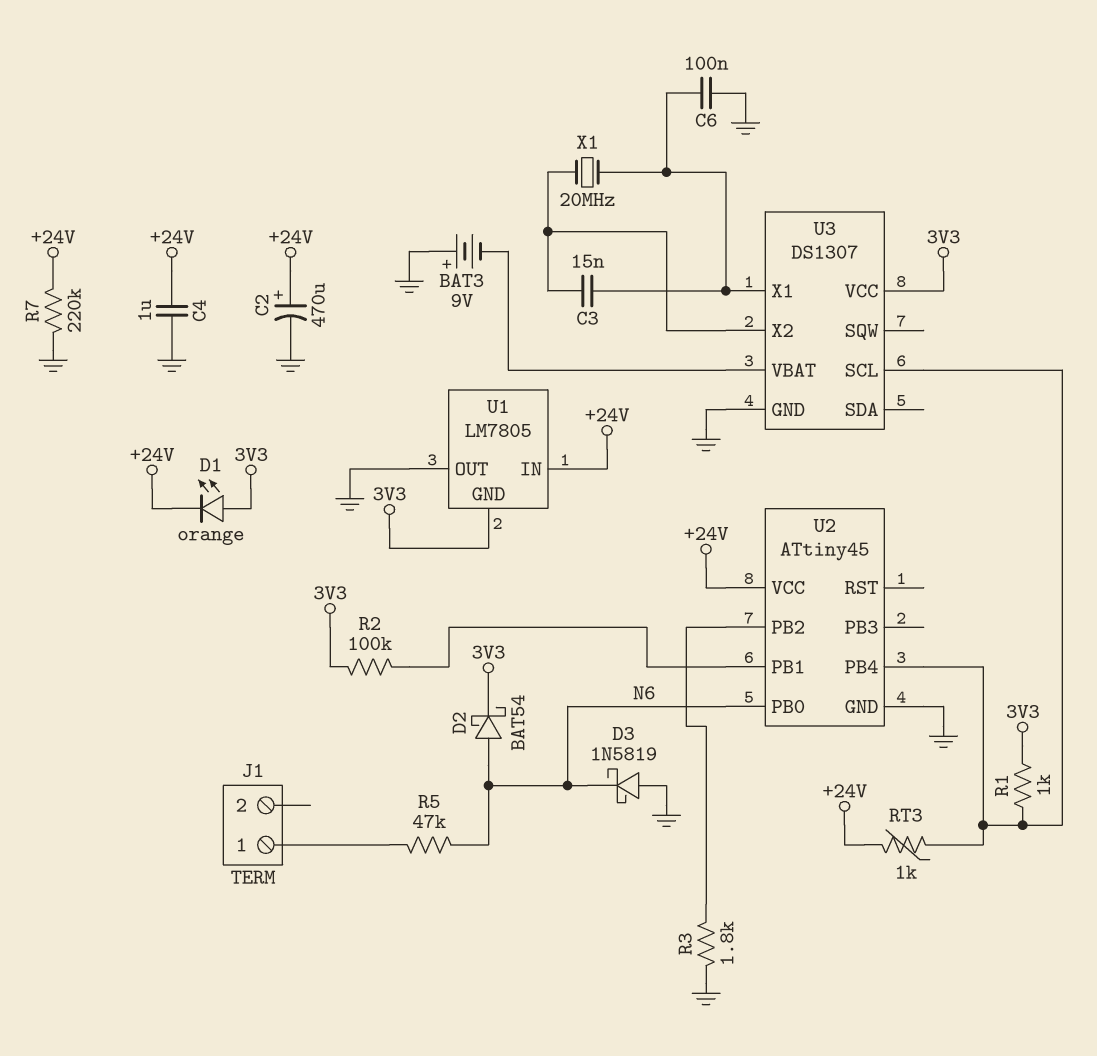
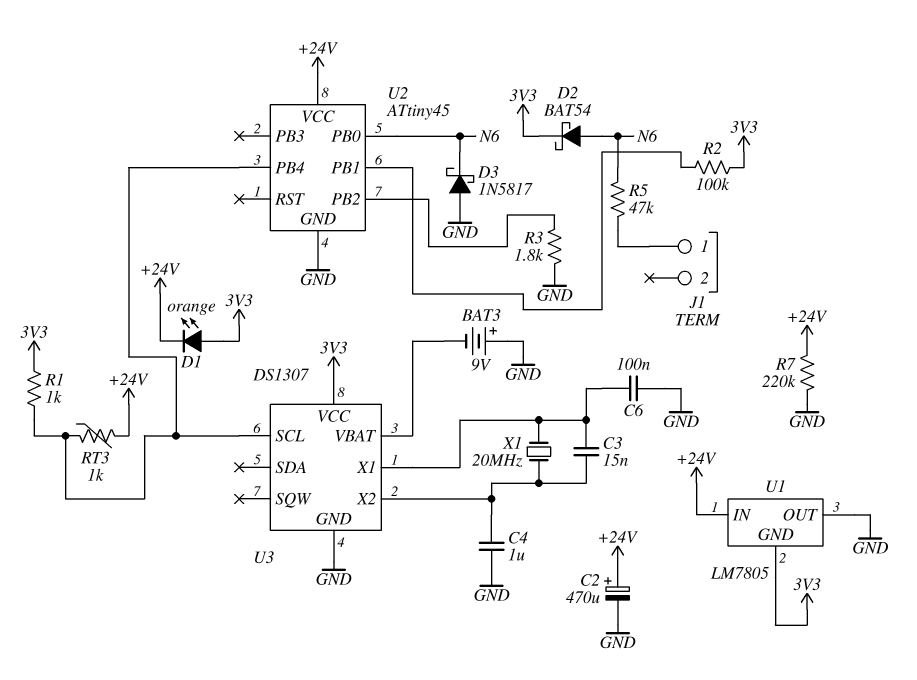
C4: 1uF (+24V, GND) -> 1uF (GND, U3/X2)
D3: schottky 1N5819 (A GND, K N6) -> schottky 1N5817 (A GND, K N6)

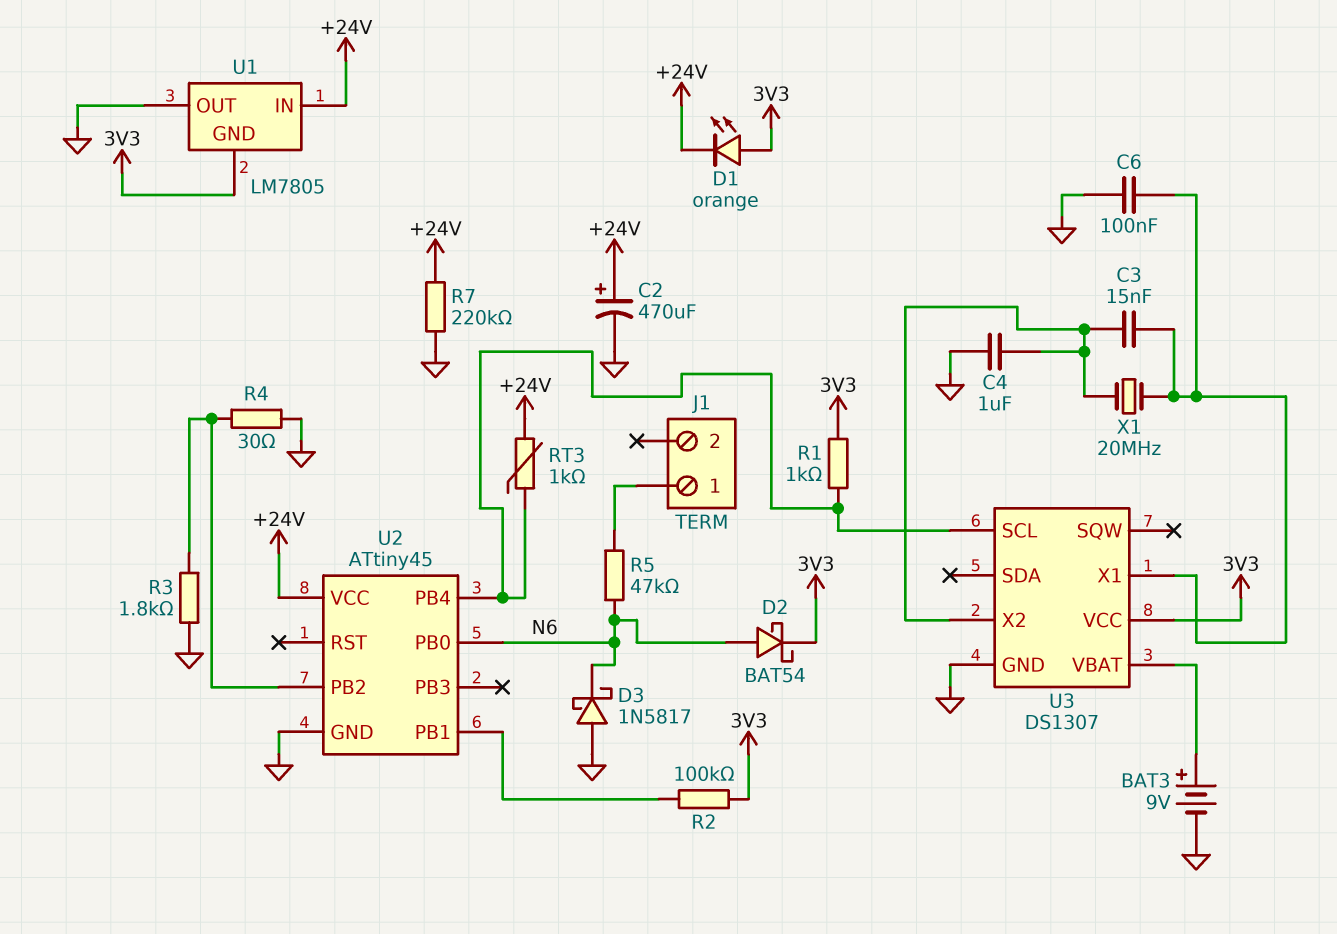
BAT3: 9V (plus GND, minus U3/VBAT) -> 9V (plus U3/VBAT, minus GND)
R4: none -> 30 (GND, U2/PB2)

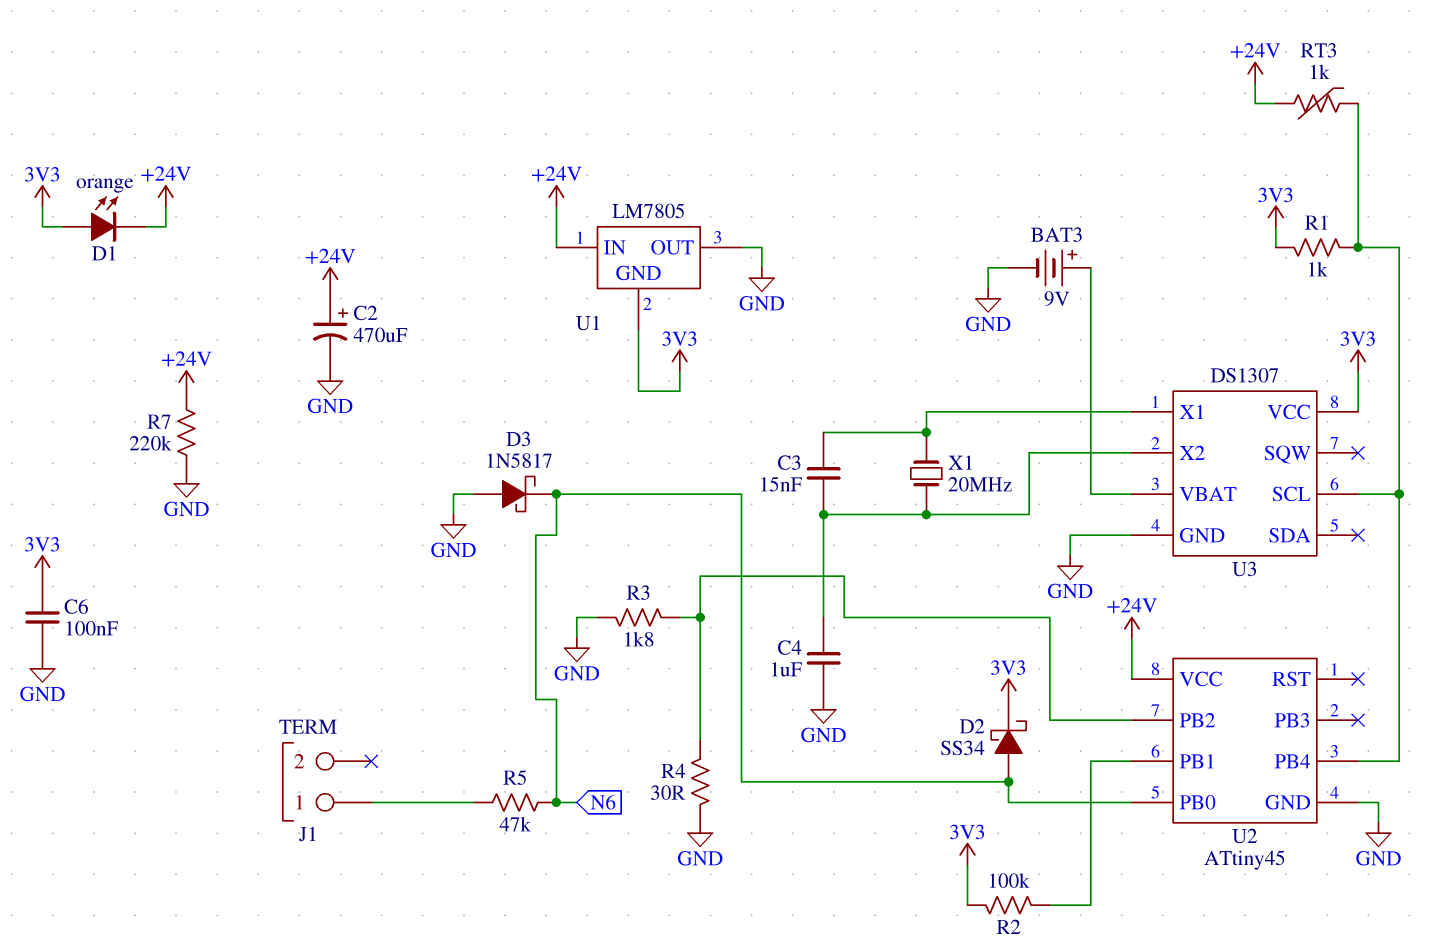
C6: 100nF (GND, U3/X1) -> 100nF (3V3, GND)
D2: schottky BAT54 (A N6, K 3V3) -> schottky SS34 (A N6, K 3V3)

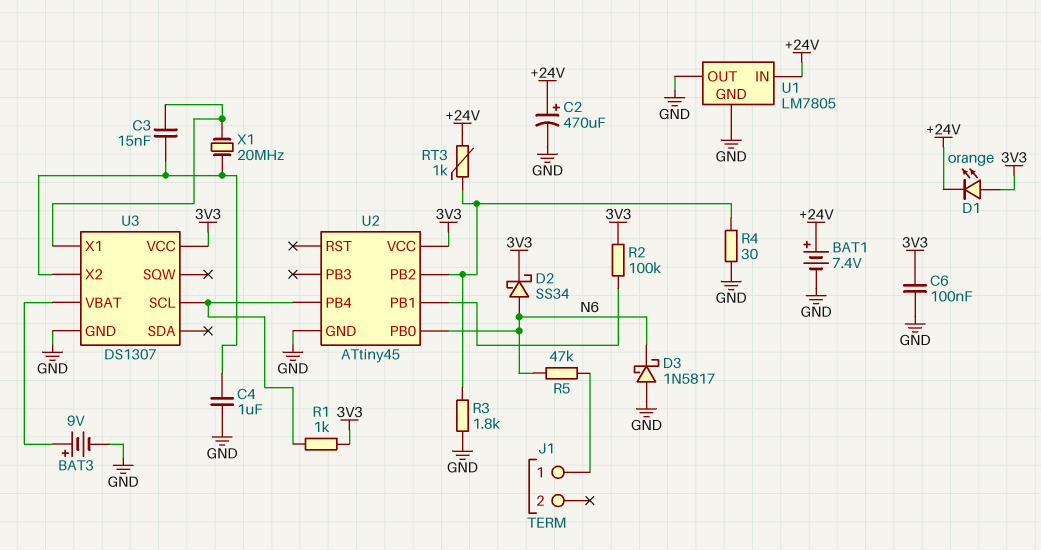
BAT1: none -> 7.4V (plus +24V, minus GND)
R7: 220k (+24V, GND) -> none
RT3: 1k (+24V, U2/PB4) -> 1k (+24V, U2/PB2)
U1 pin GND: 3V3 -> GND
U2 pin VCC: +24V -> 3V3

